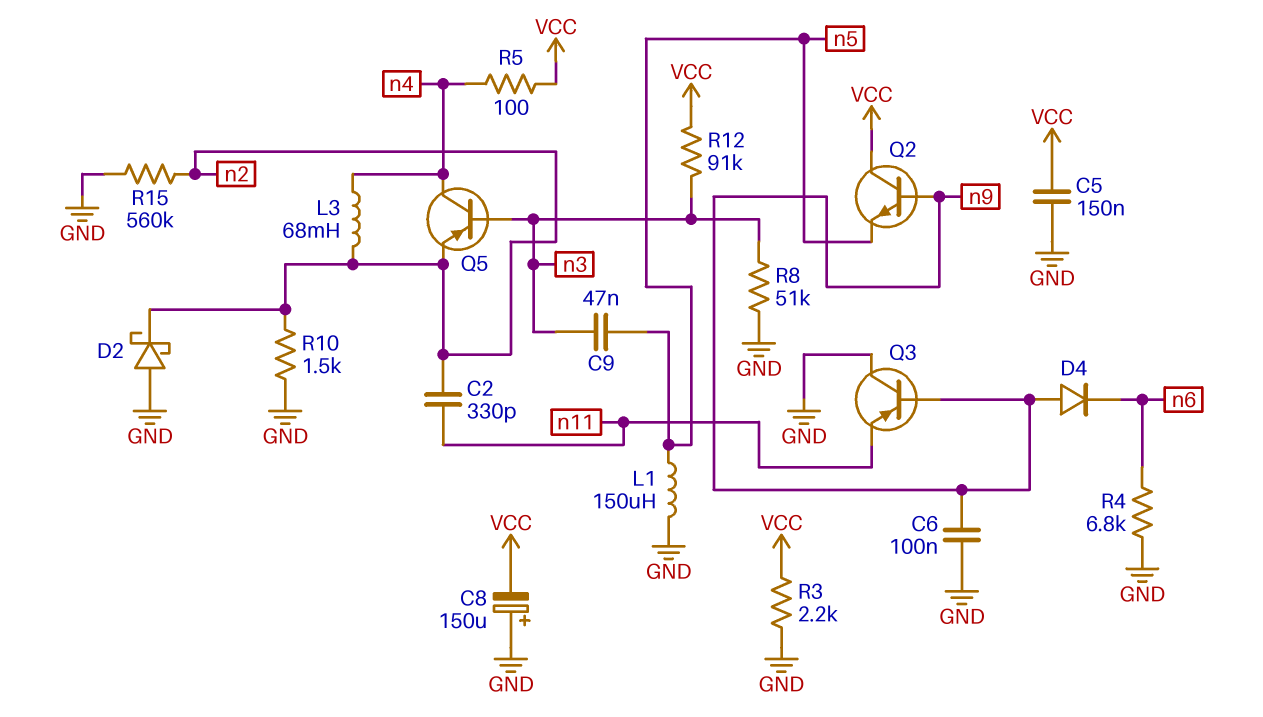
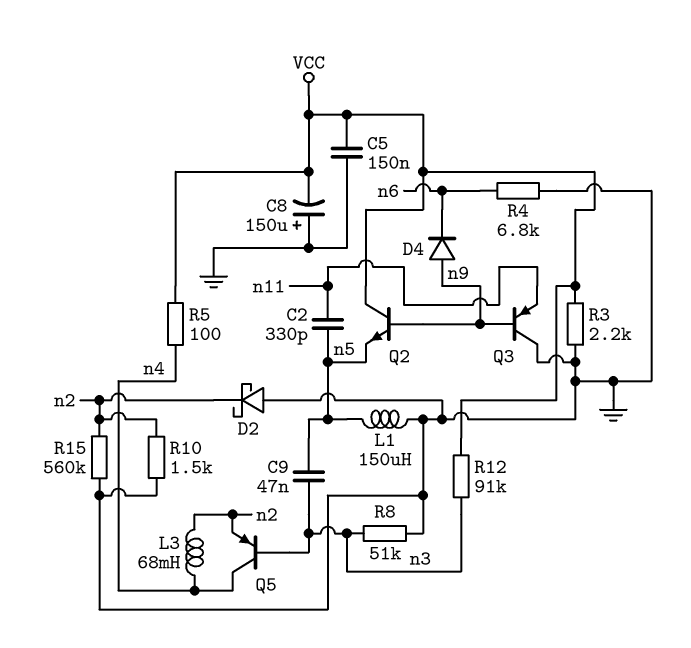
C2: 330pF (n2, n11) -> 330pF (n5, n11)
C6: 100nF (GND, n9) -> none

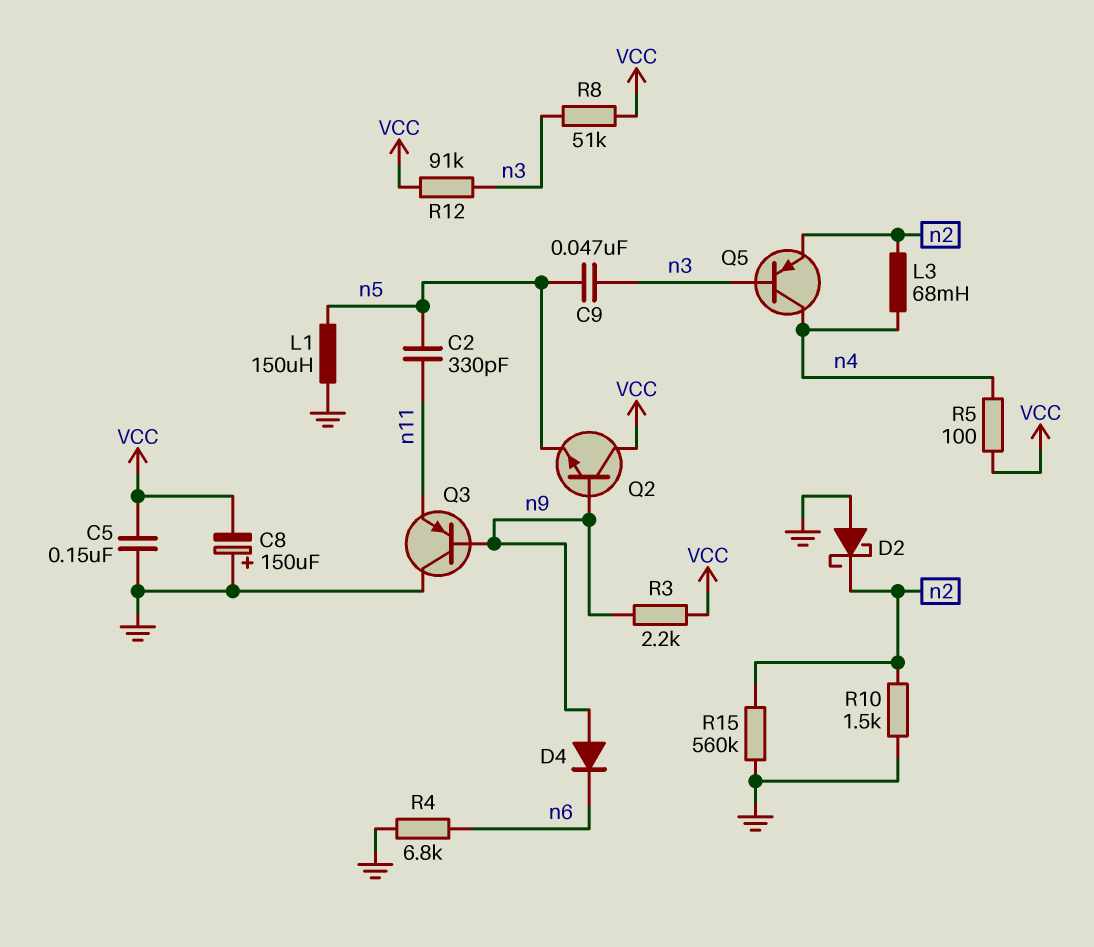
R3: 2.2k (GND, VCC) -> 2.2k (VCC, n9)
R8: 51k (GND, n3) -> 51k (VCC, n3)

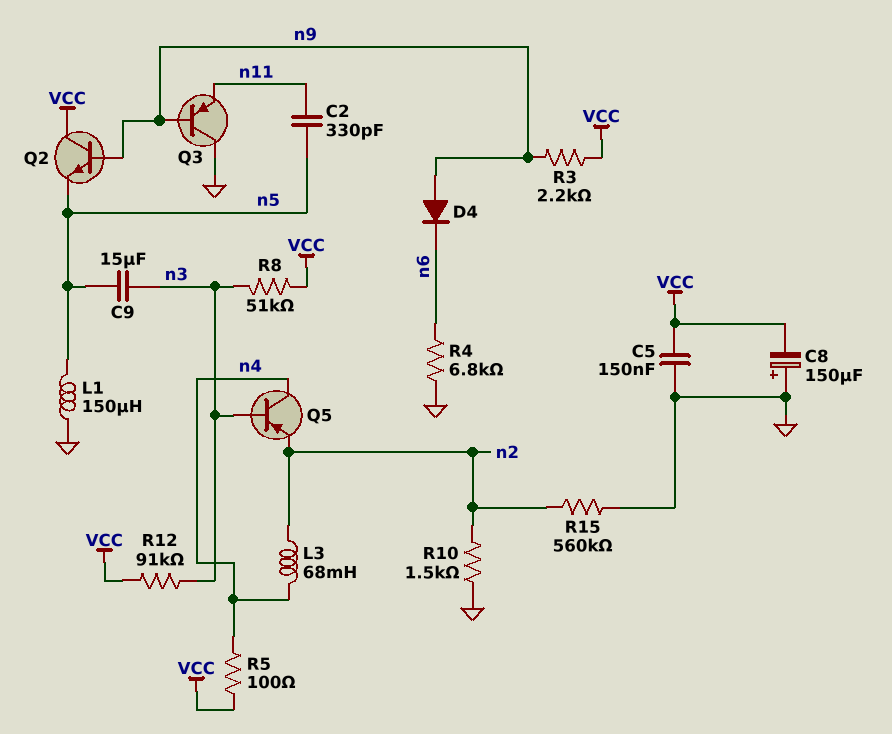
C9: 47nF (n3, n5) -> 15uF (n3, n5)
D2: schottky (A GND, K n2) -> none

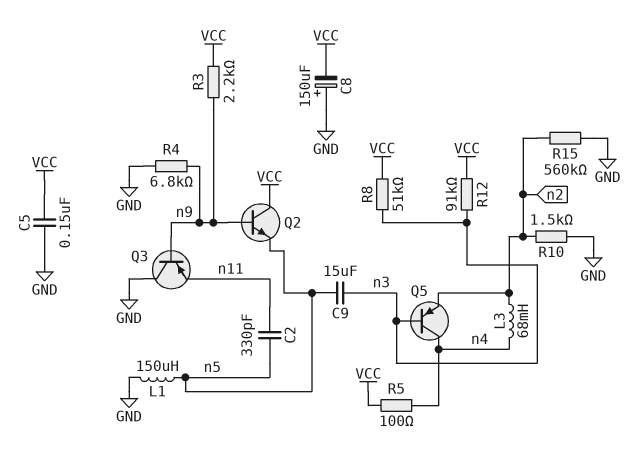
D4: diode (A n9, K n6) -> none
R4: 6.8k (GND, n6) -> 6.8k (GND, n9)

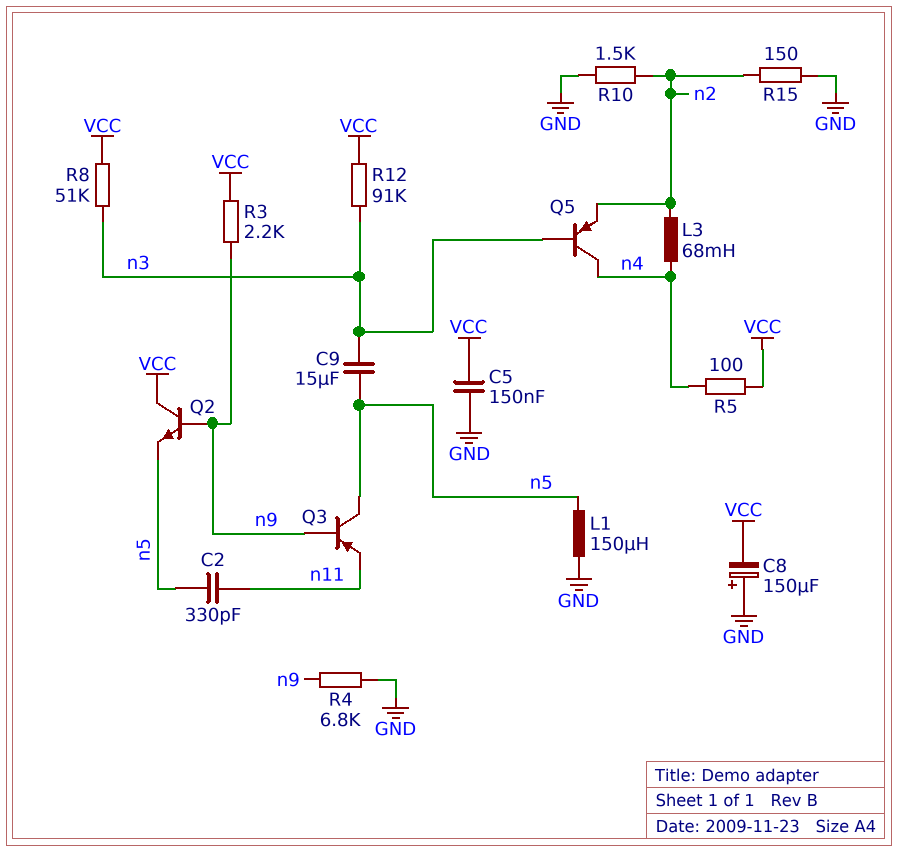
Q3: PNP (B n9, C GND, E n11) -> PNP (B n9, C n5, E n11)
R15: 560k (GND, n2) -> 150 (GND, n2)

